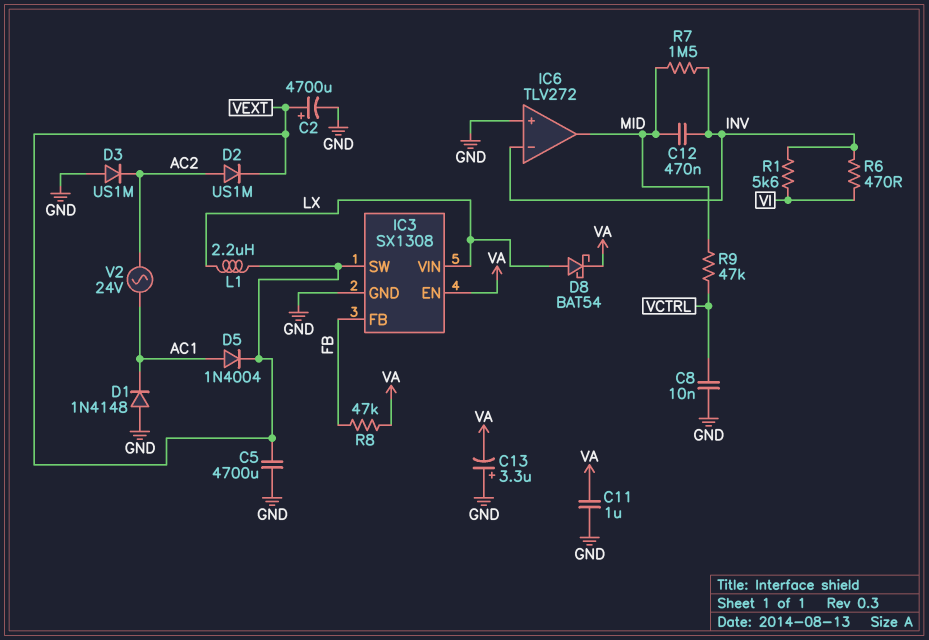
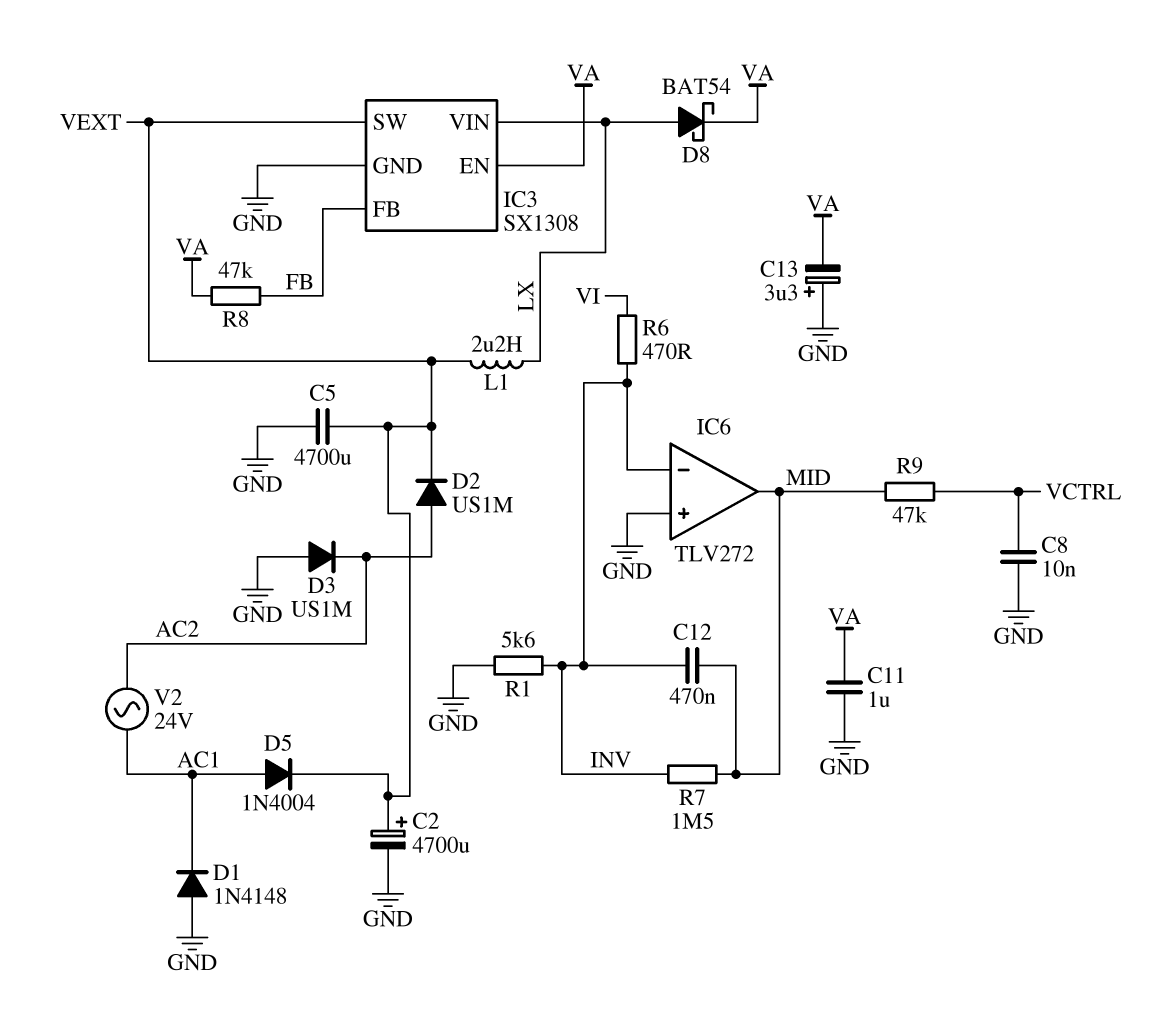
R1: 5.6k (INV, VI) -> 5.6k (GND, INV)

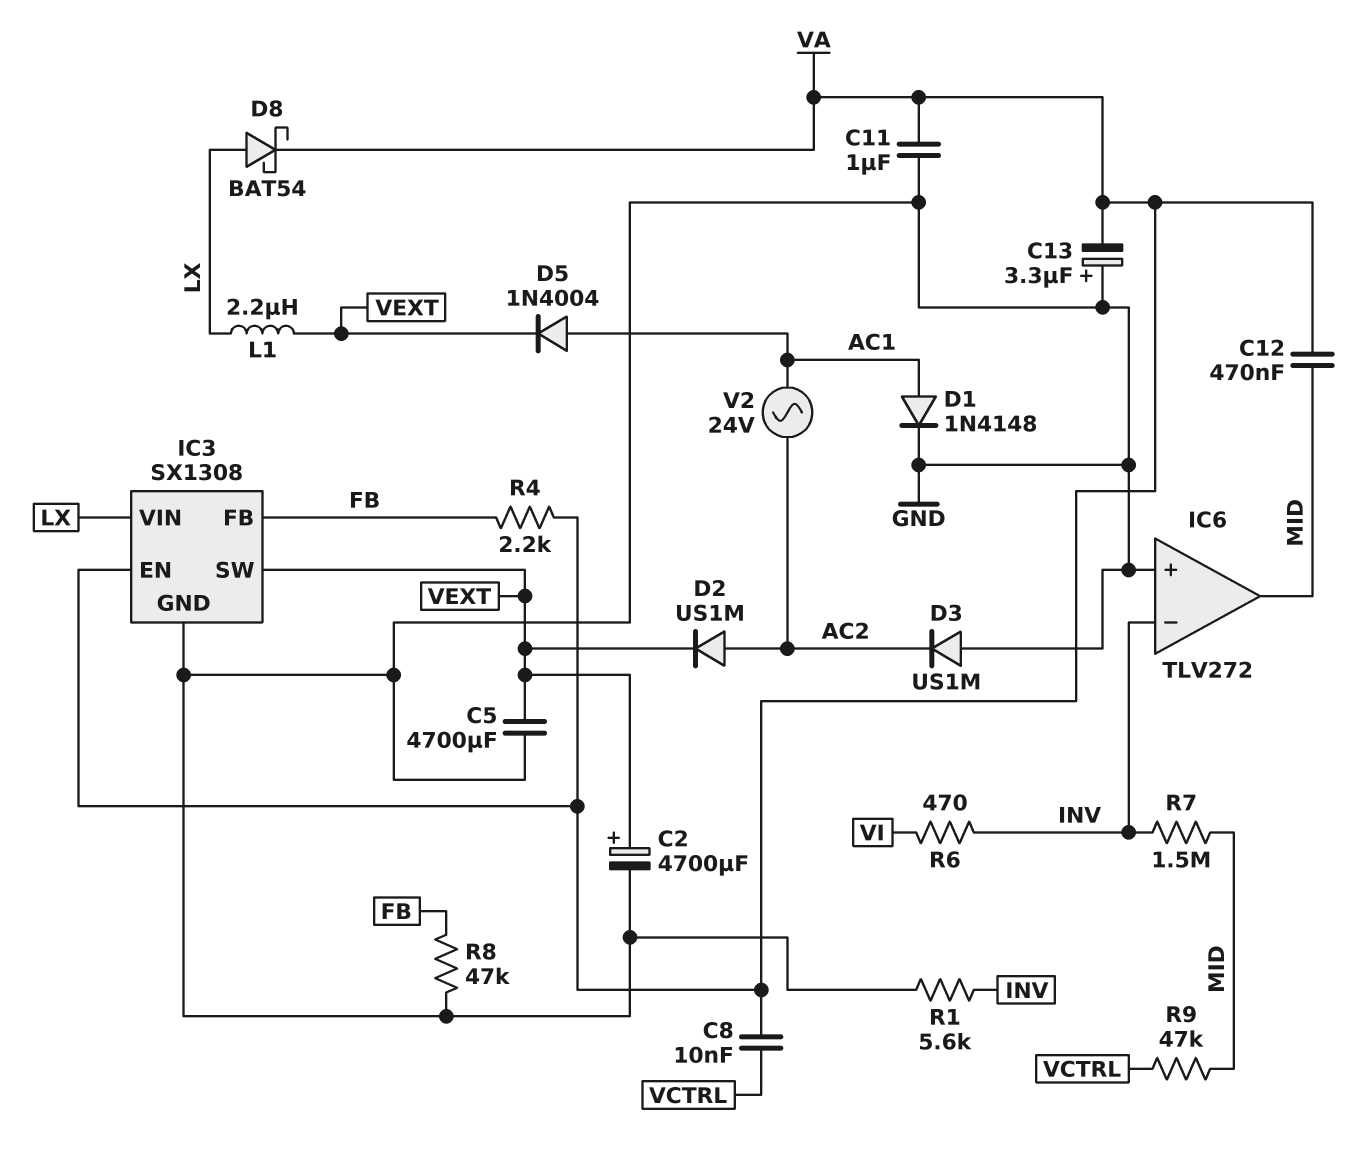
C8: 10nF (GND, VCTRL) -> 10nF (VA, VCTRL)
C12: 470nF (INV, MID) -> 470nF (MID, VA)
D1: diode 1N4148 (A GND, K AC1) -> diode 1N4148 (A AC1, K GND)
R4: none -> 2.2k (FB, VA)
R8: 47k (FB, VA) -> 47k (FB, GND)

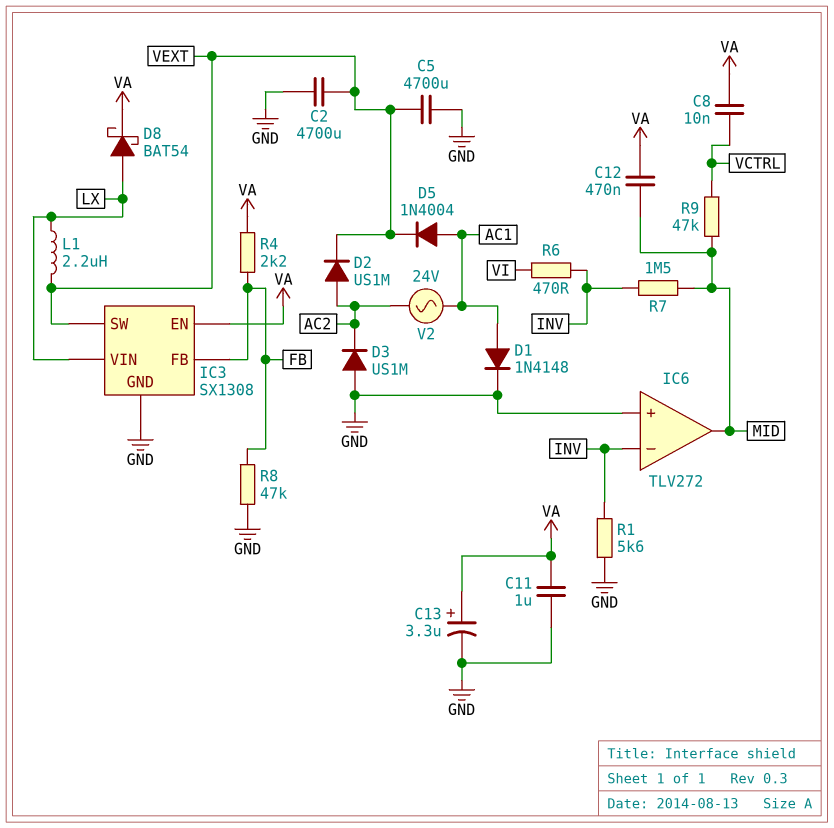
C2: 4700uF (plus VEXT, minus GND) -> 4700uF (GND, VEXT)
C13: 3.3uF (plus GND, minus VA) -> 3.3uF (plus VA, minus GND)

